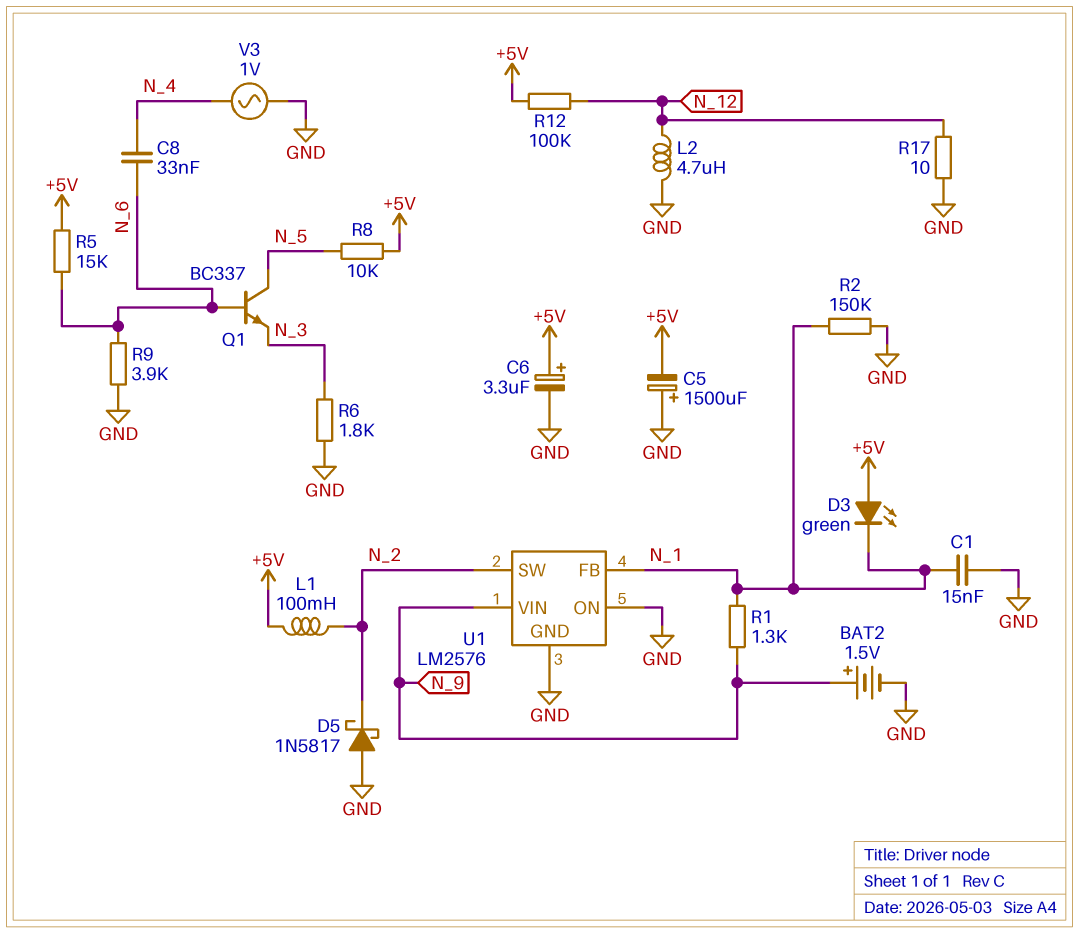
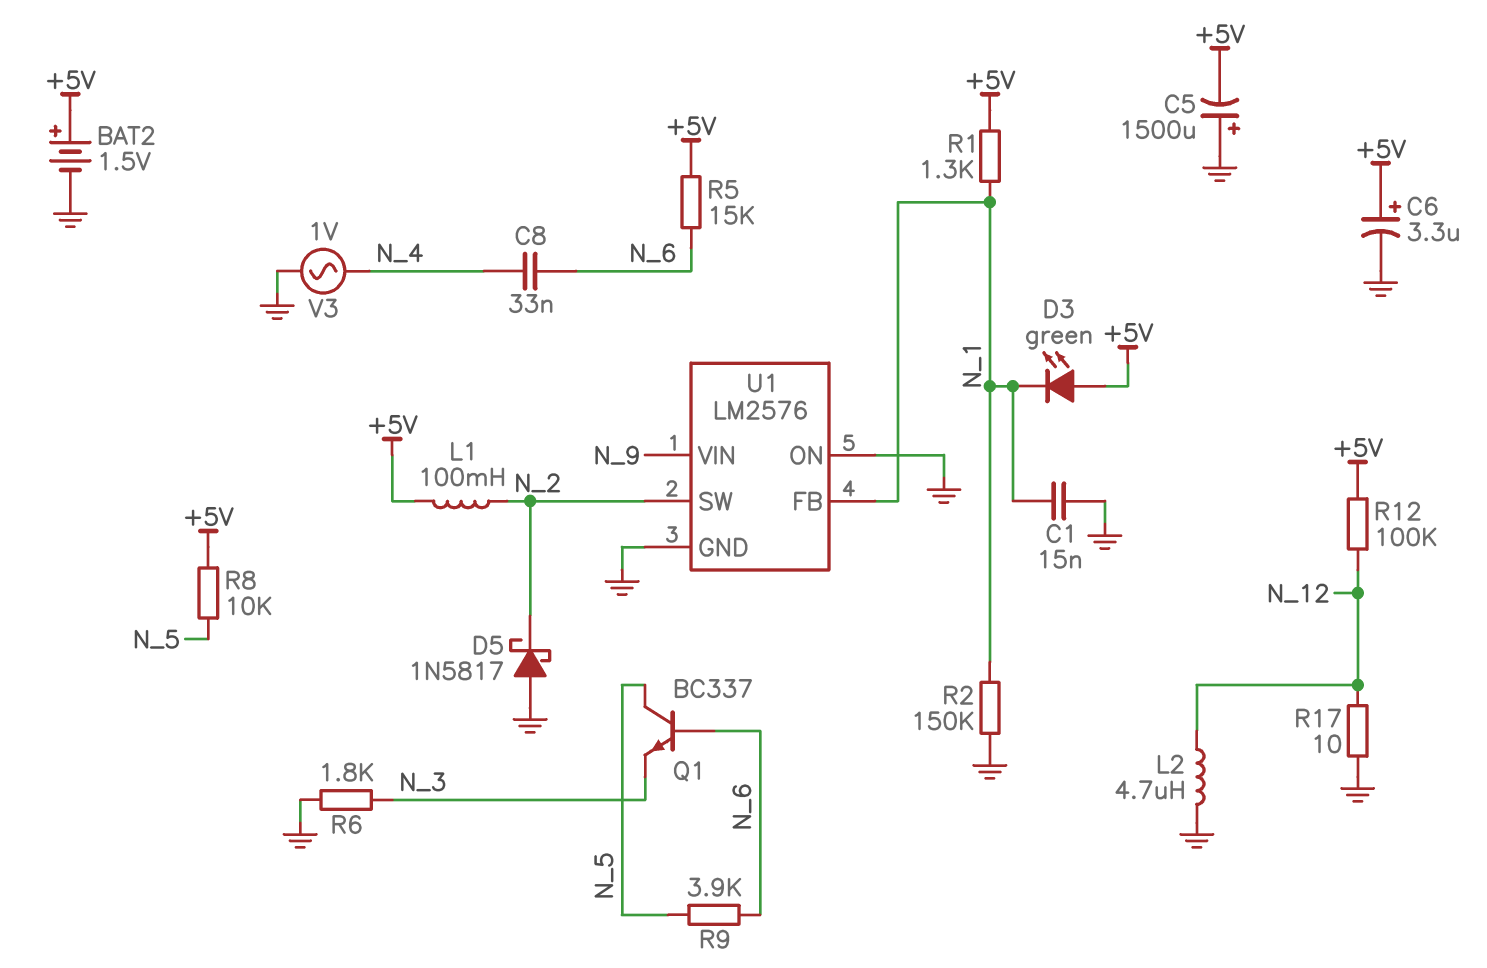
BAT2: 1.5V (plus N_9, minus GND) -> 1.5V (plus +5V, minus GND)
R1: 1.3k (N_1, N_9) -> 1.3k (+5V, N_1)
R9: 3.9k (GND, N_6) -> 3.9k (N_5, N_6)

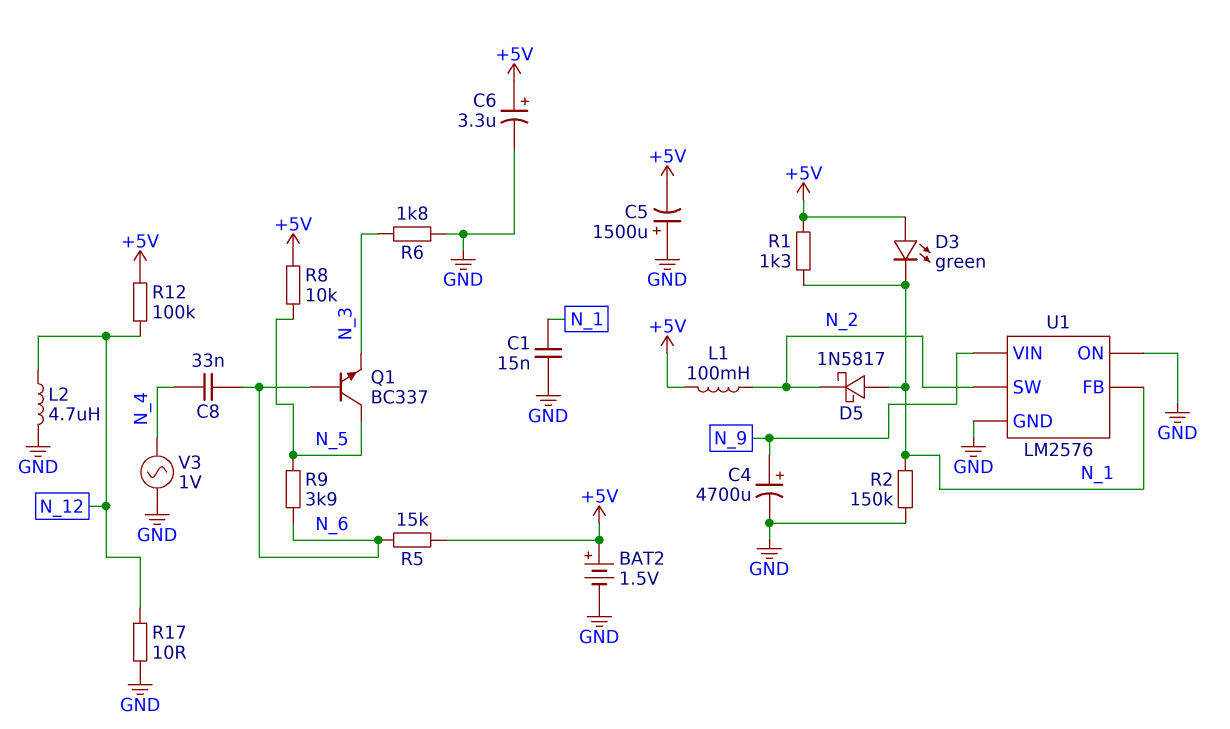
C4: none -> 4700uF (plus N_9, minus GND)
D5: schottky 1N5817 (A GND, K N_2) -> schottky 1N5817 (A N_1, K N_2)

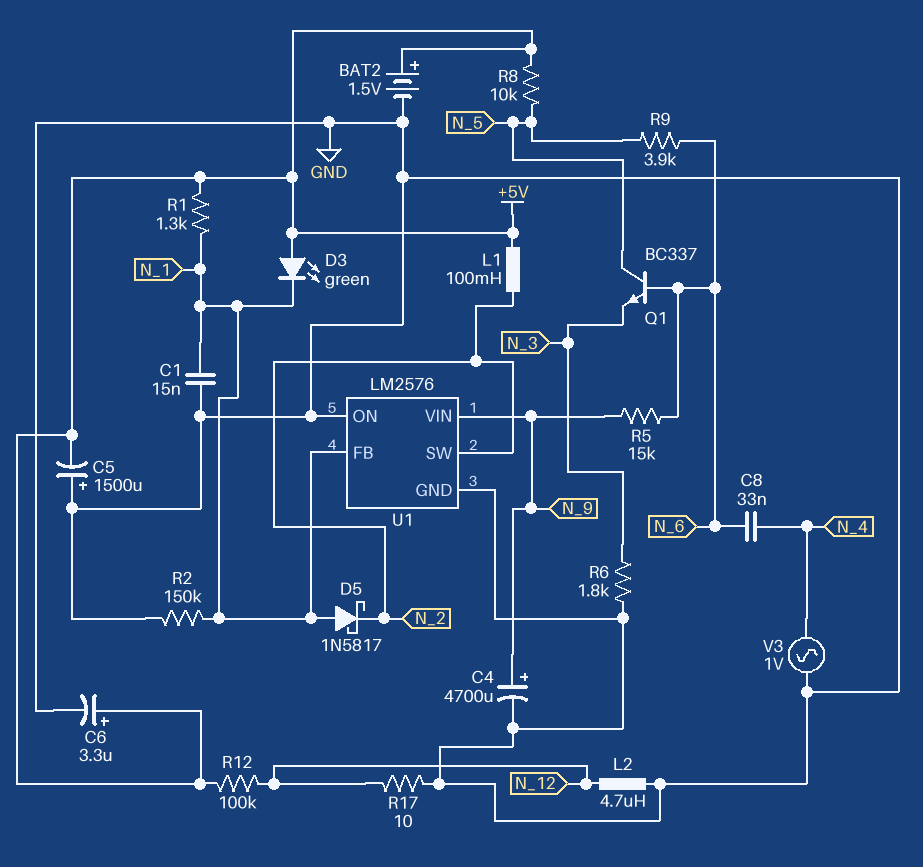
R5: 15k (+5V, N_6) -> 15k (N_6, N_9)

